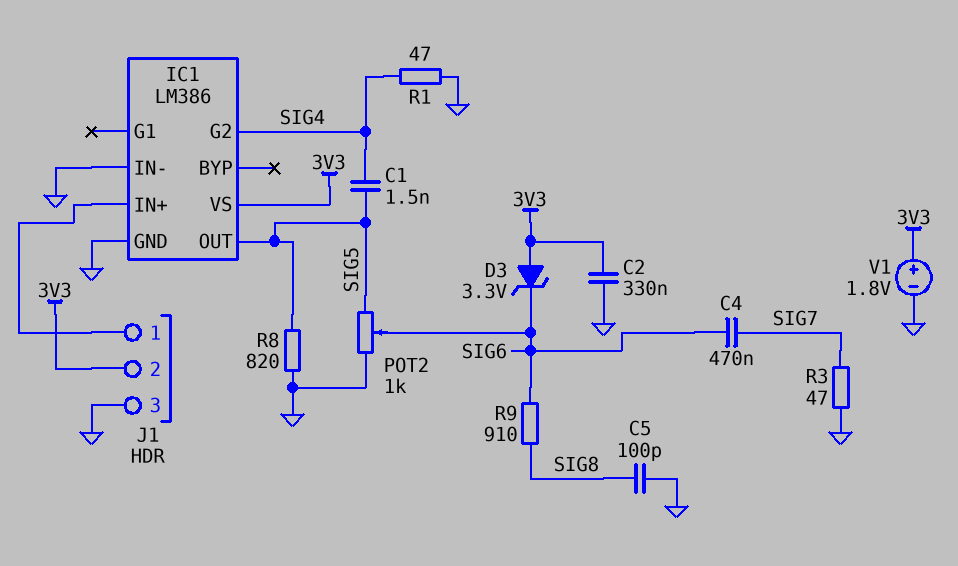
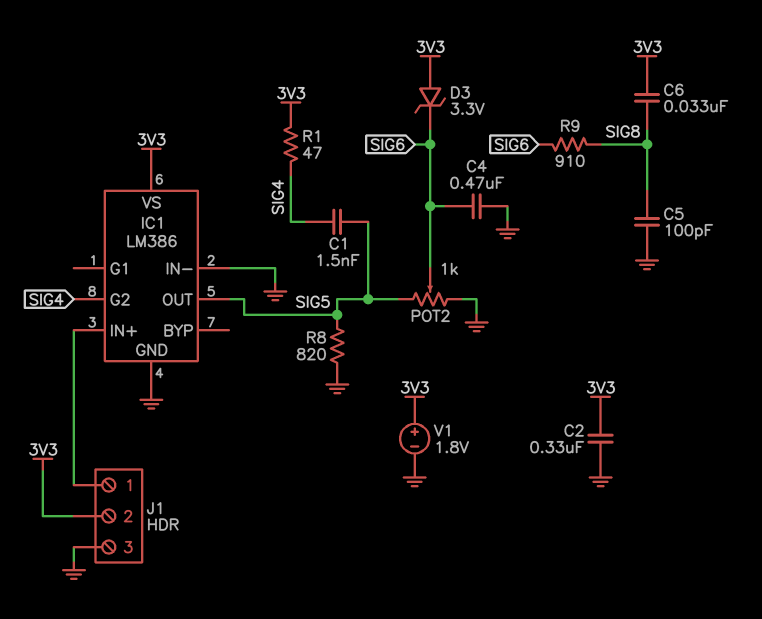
C4: 470nF (SIG6, SIG7) -> 470nF (GND, SIG6)
C6: none -> 33nF (3V3, SIG8)
R1: 47 (GND, SIG4) -> 47 (3V3, SIG4)
R3: 47 (GND, SIG7) -> none

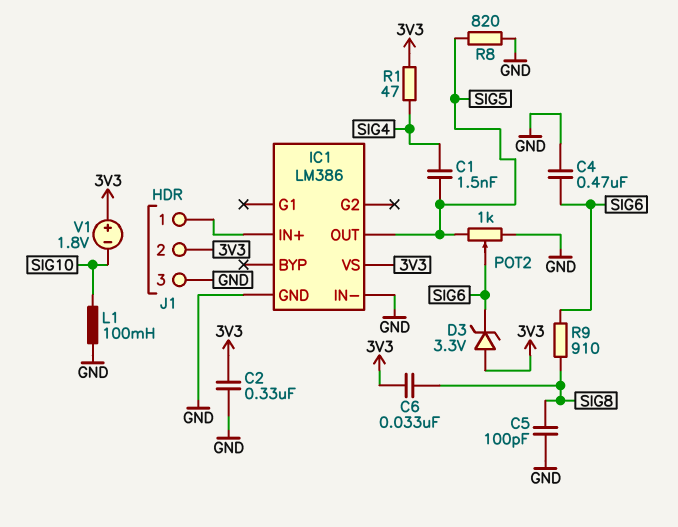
IC1 pin G2: SIG4 -> none
L1: none -> 100mH (GND, SIG10)
V1: 1.8V (plus 3V3, minus GND) -> 1.8V (plus 3V3, minus SIG10)

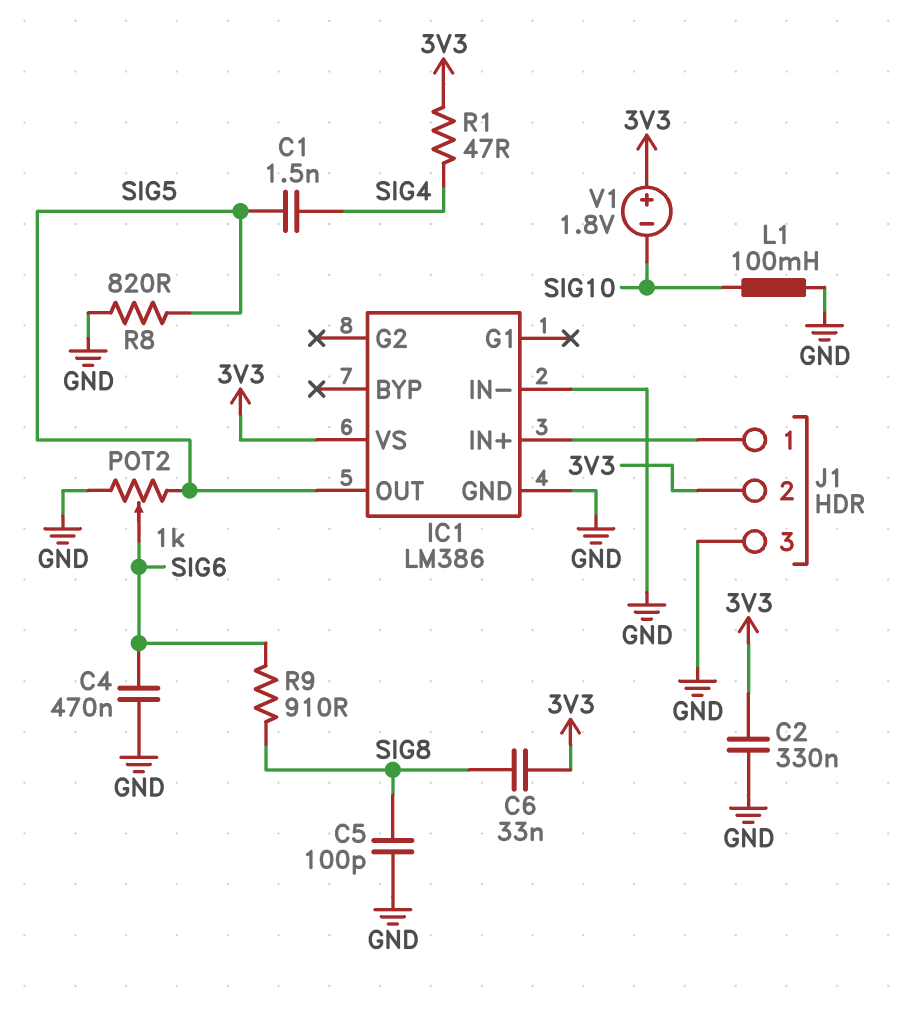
D3: zener 3.3V (A 3V3, K SIG6) -> none

